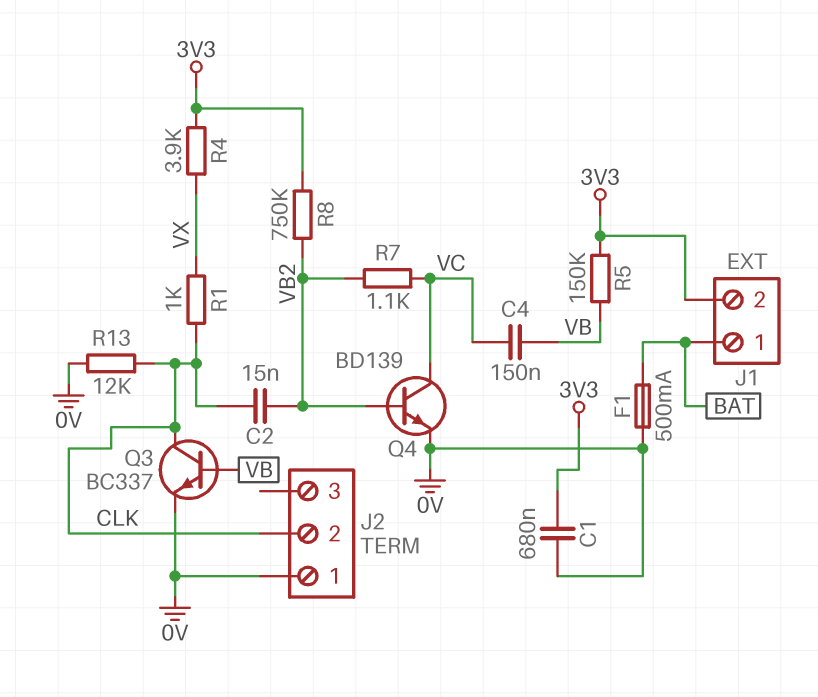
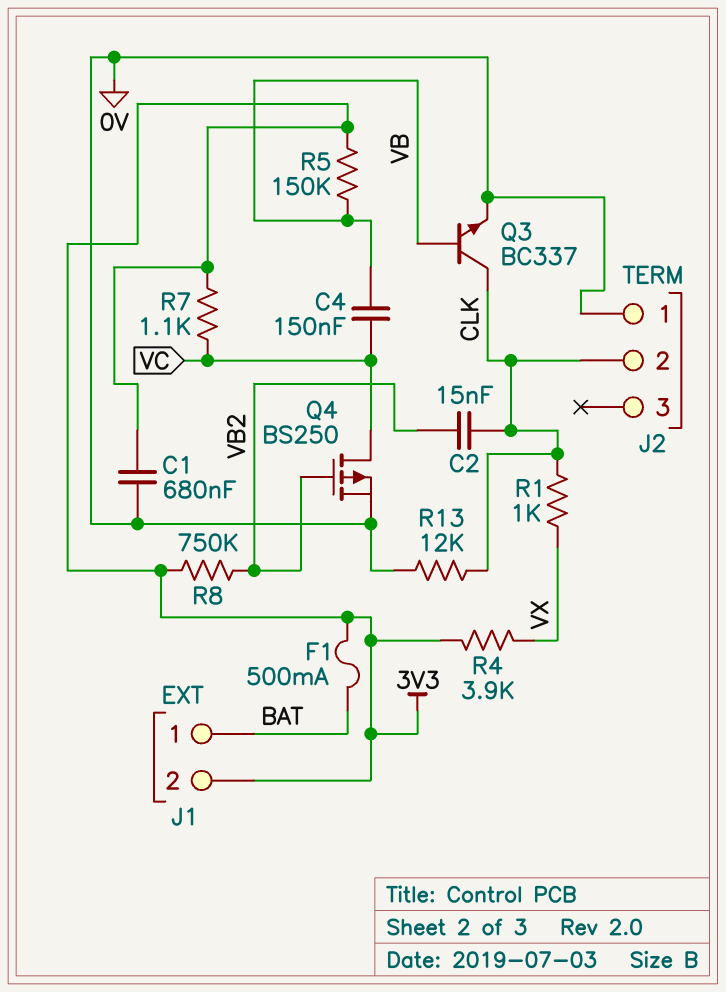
F1: 500mA (0V, BAT) -> 500mA (3V3, BAT)
Q4: NPN BD139 (B VB2, C VC, E 0V) -> PMOS BS250 (G VB2, D VC, S 0V)
R7: 1.1k (VB2, VC) -> 1.1k (3V3, VC)

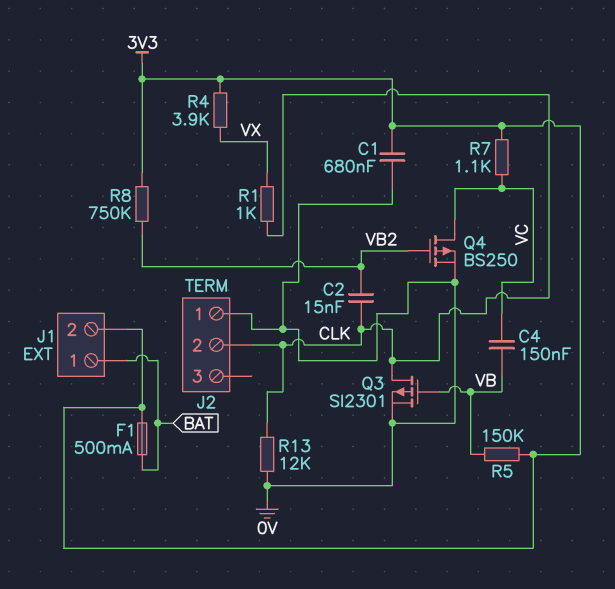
Q3: NPN BC337 (B VB, C CLK, E 0V) -> PMOS SI2301 (G VB, D CLK, S 0V)

